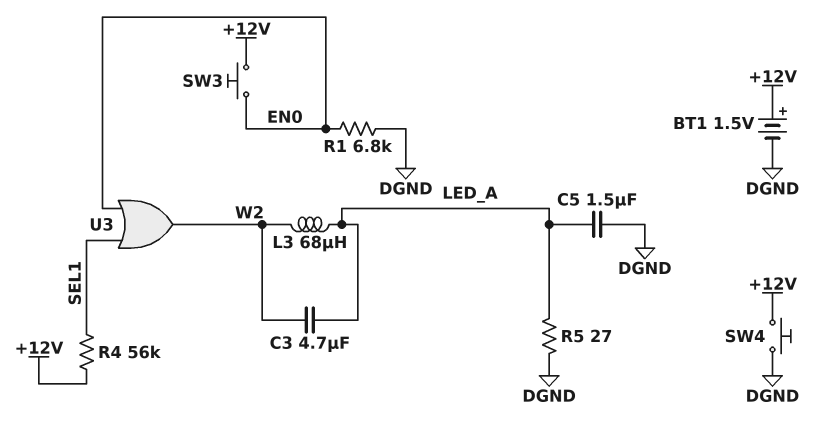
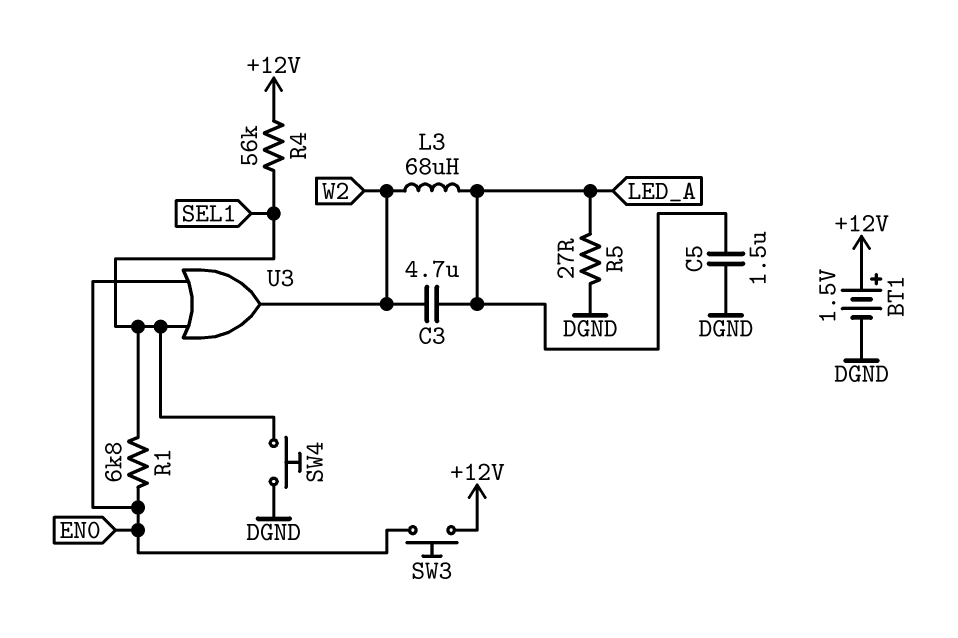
R1: 6.8k (DGND, EN0) -> 6.8k (EN0, SEL1)
SW4: button (+12V, DGND) -> button (DGND, SEL1)

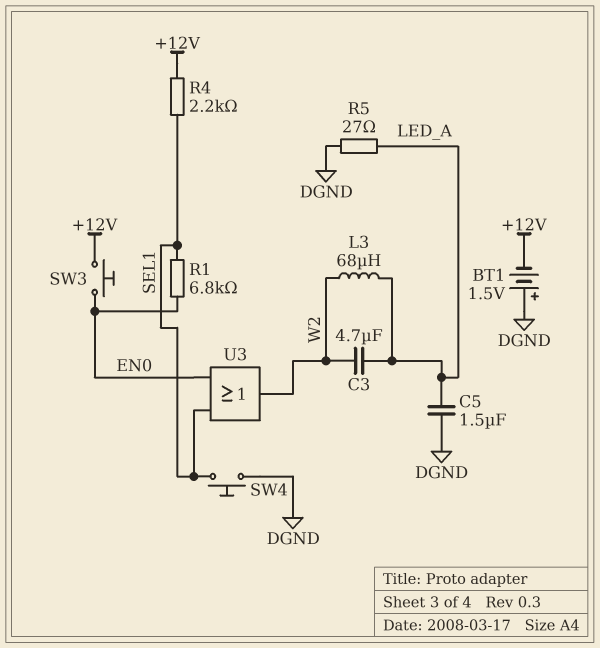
BT1: 1.5V (plus +12V, minus DGND) -> 1.5V (plus DGND, minus +12V)
R4: 56k (+12V, SEL1) -> 2.2k (+12V, SEL1)

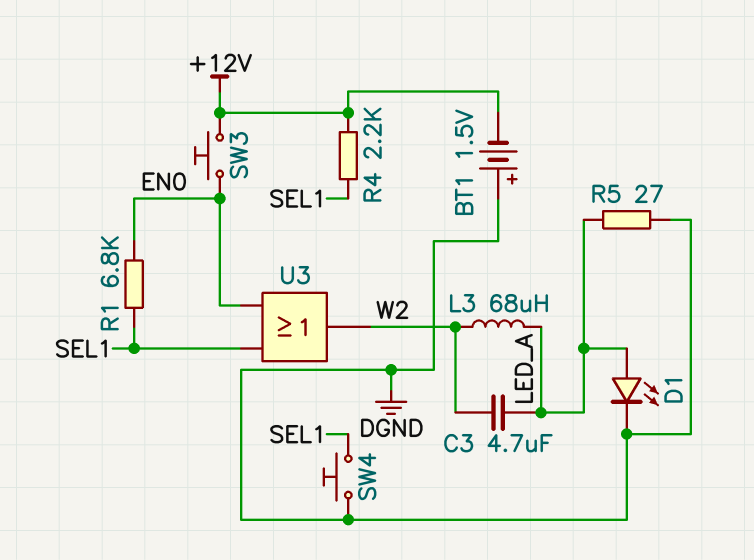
C5: 1.5uF (DGND, LED_A) -> none
D1: none -> LED (A LED_A, K DGND)

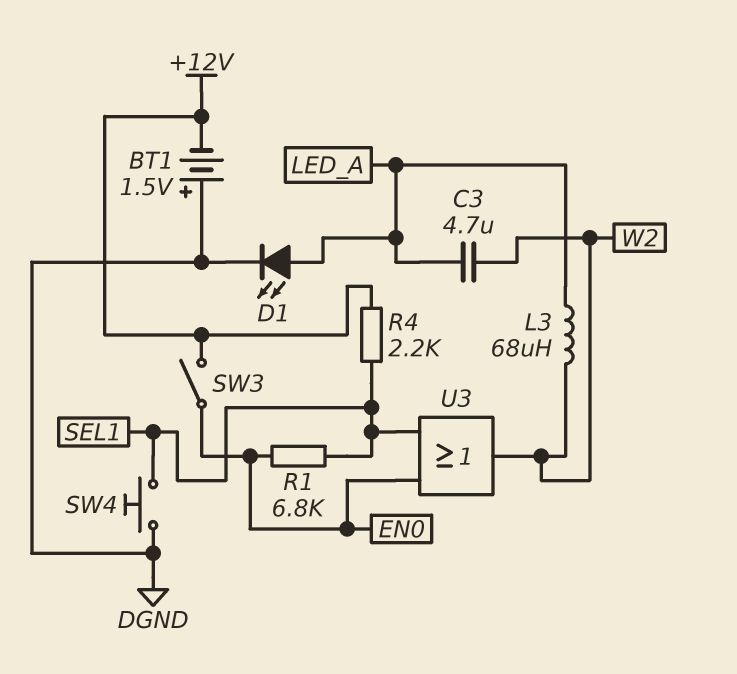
R5: 27 (DGND, LED_A) -> none
SW3: button (+12V, EN0) -> switch (+12V, EN0)

